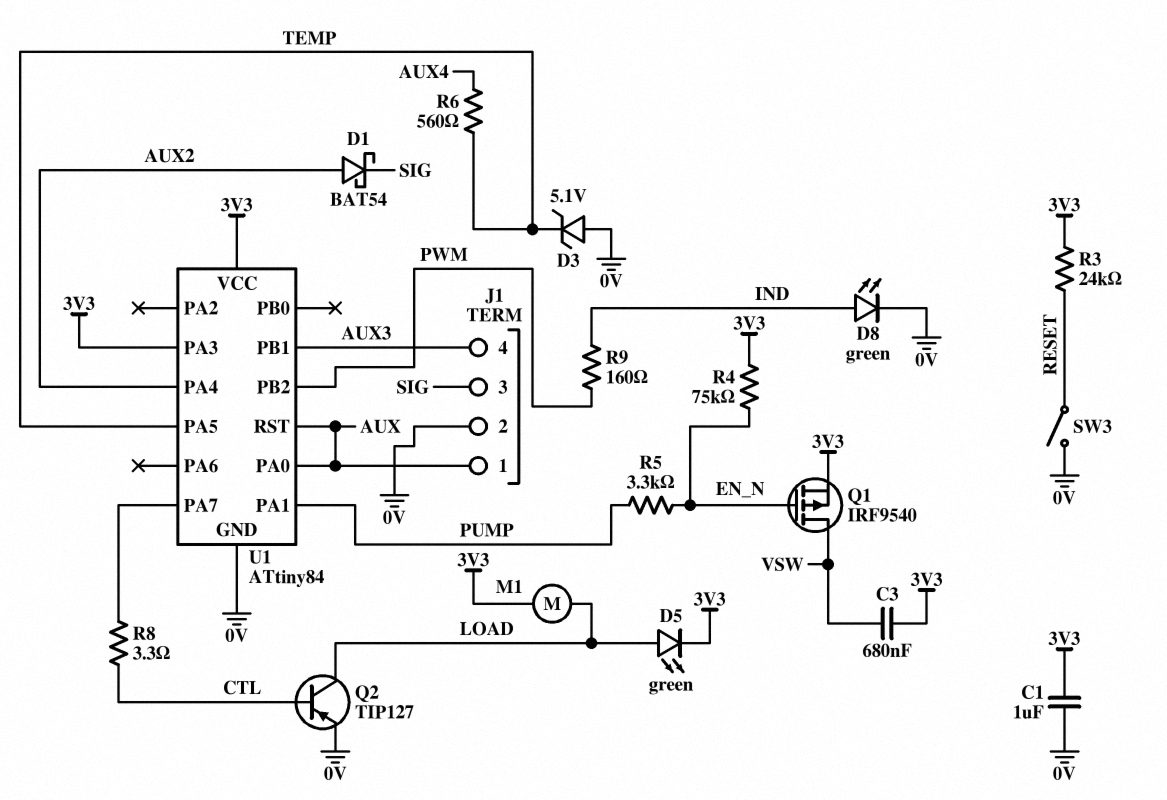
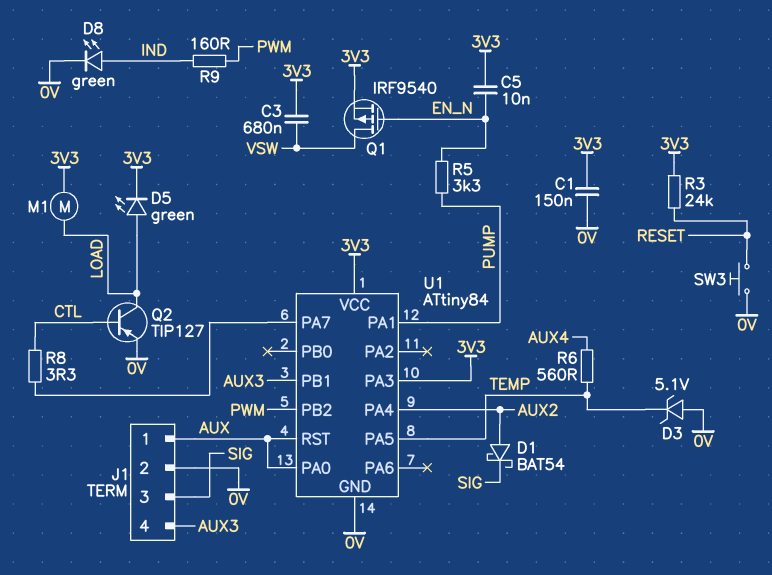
C1: 1uF (0V, 3V3) -> 150nF (0V, 3V3)
C5: none -> 10nF (3V3, EN_N)
R4: 75k (3V3, EN_N) -> none
SW3: switch (0V, RESET) -> button (0V, RESET)

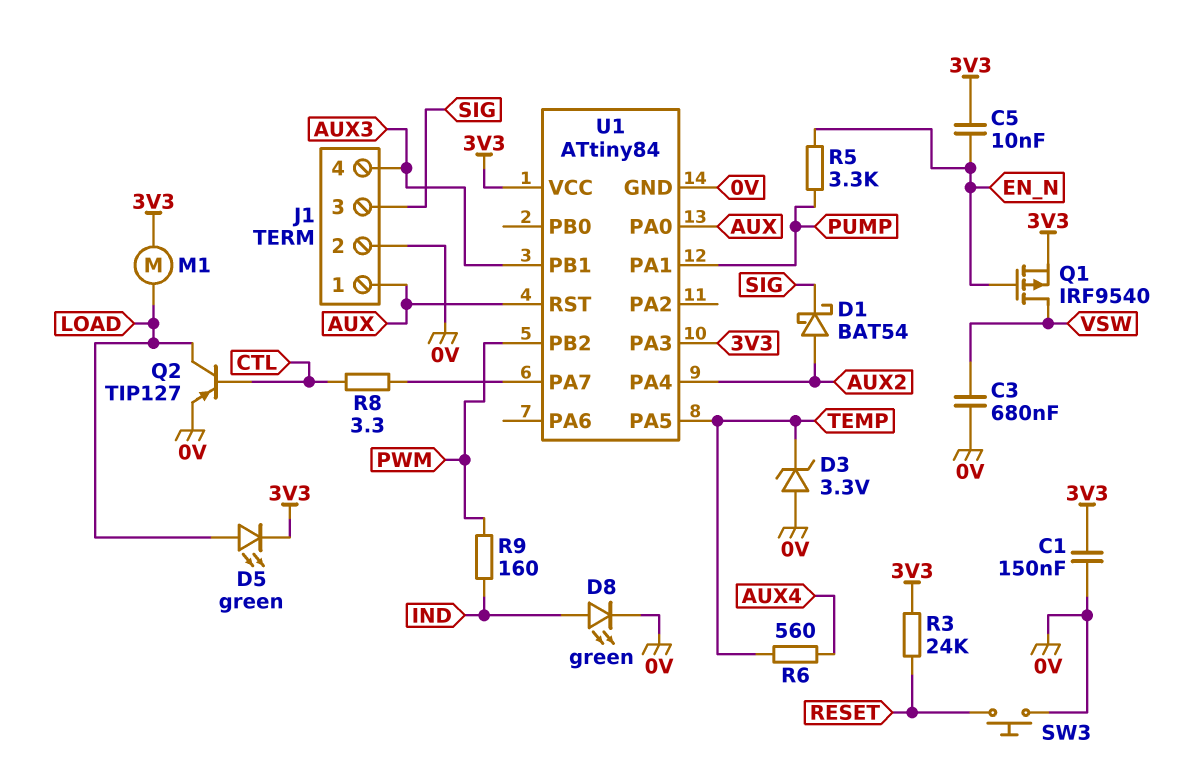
C3: 680nF (3V3, VSW) -> 680nF (0V, VSW)
D3: zener 5.1V (A 0V, K TEMP) -> zener 3.3V (A 0V, K TEMP)

